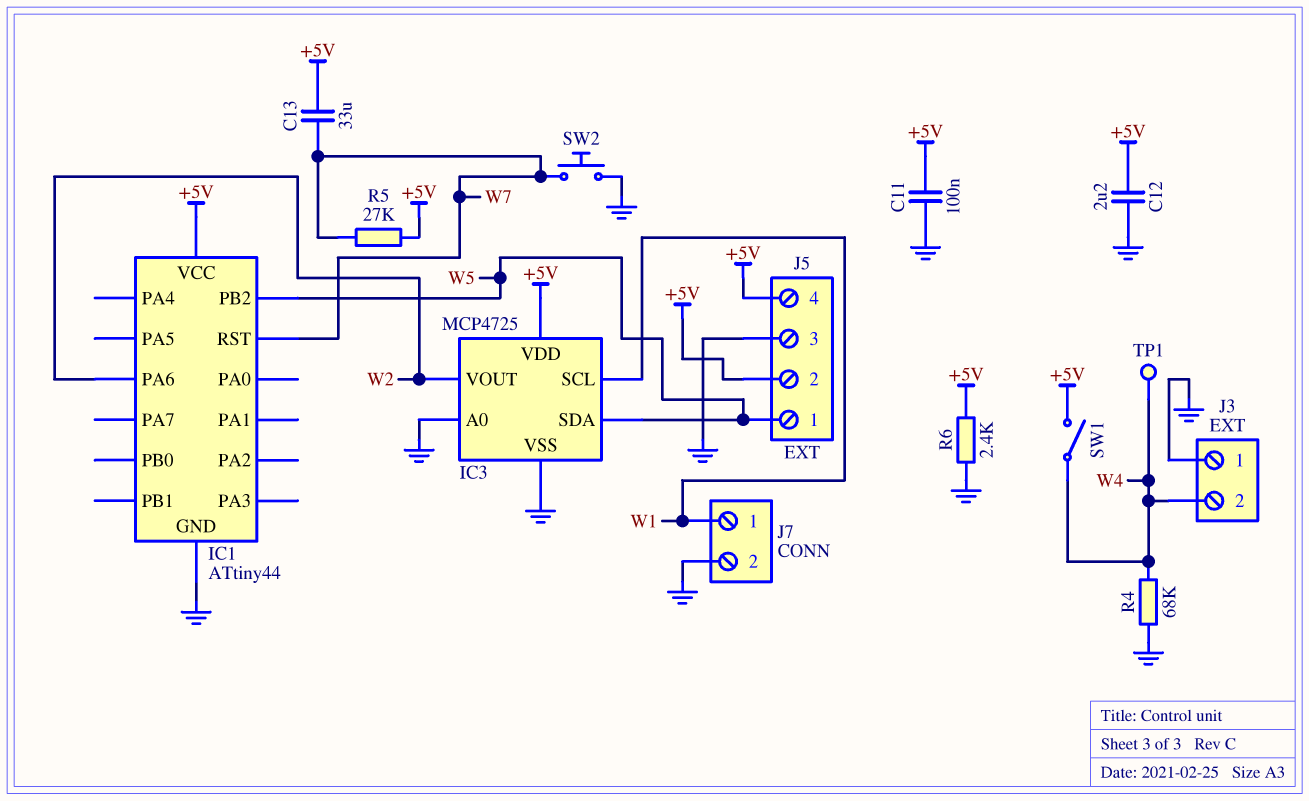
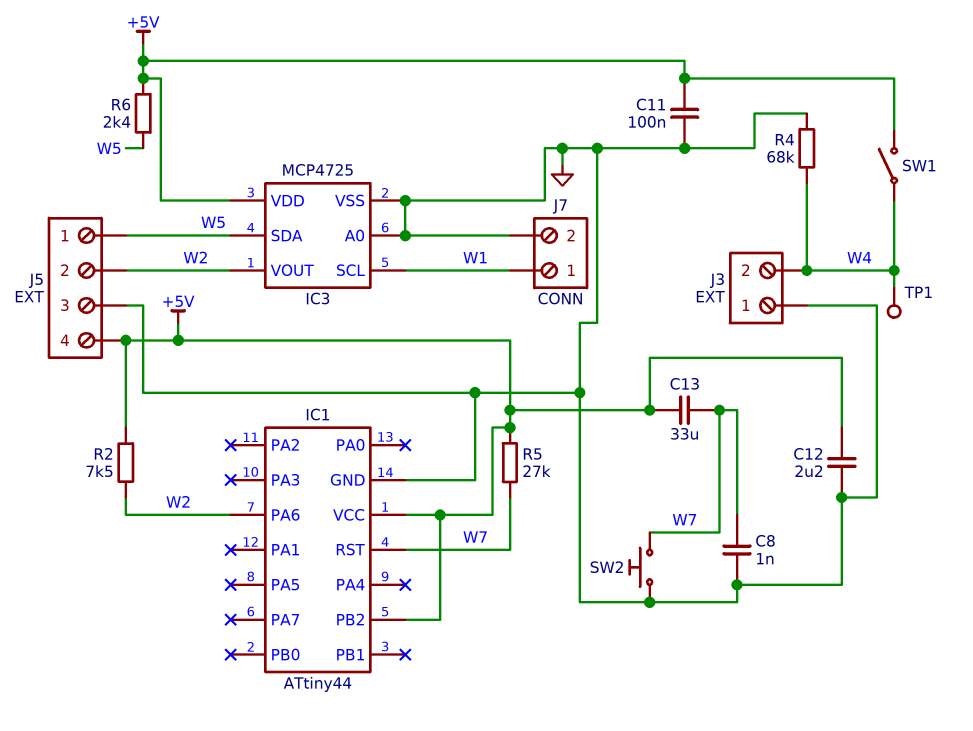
C8: none -> 1nF (GND, W7)
IC1 pin PB2: W5 -> +5V
J5 pin 2: +5V -> W2
R2: none -> 7.5k (+5V, W2)
R6: 2.4k (+5V, GND) -> 2.4k (+5V, W5)

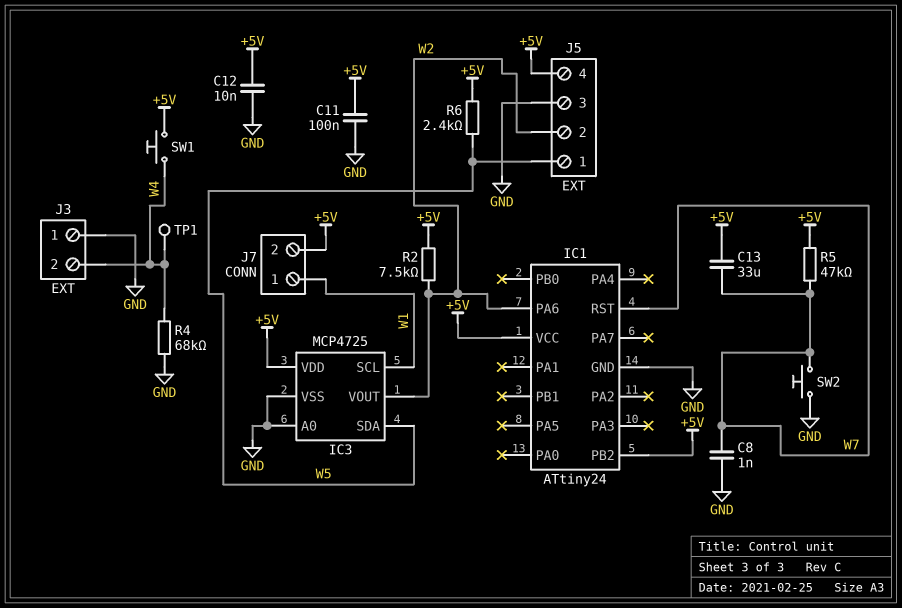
C12: 2.2uF (+5V, GND) -> 10nF (+5V, GND)
IC1: ATtiny44 -> ATtiny24
J7 pin 2: GND -> +5V
R5: 27k (+5V, W7) -> 47k (+5V, W7)
SW1: switch (+5V, W4) -> button (+5V, W4)

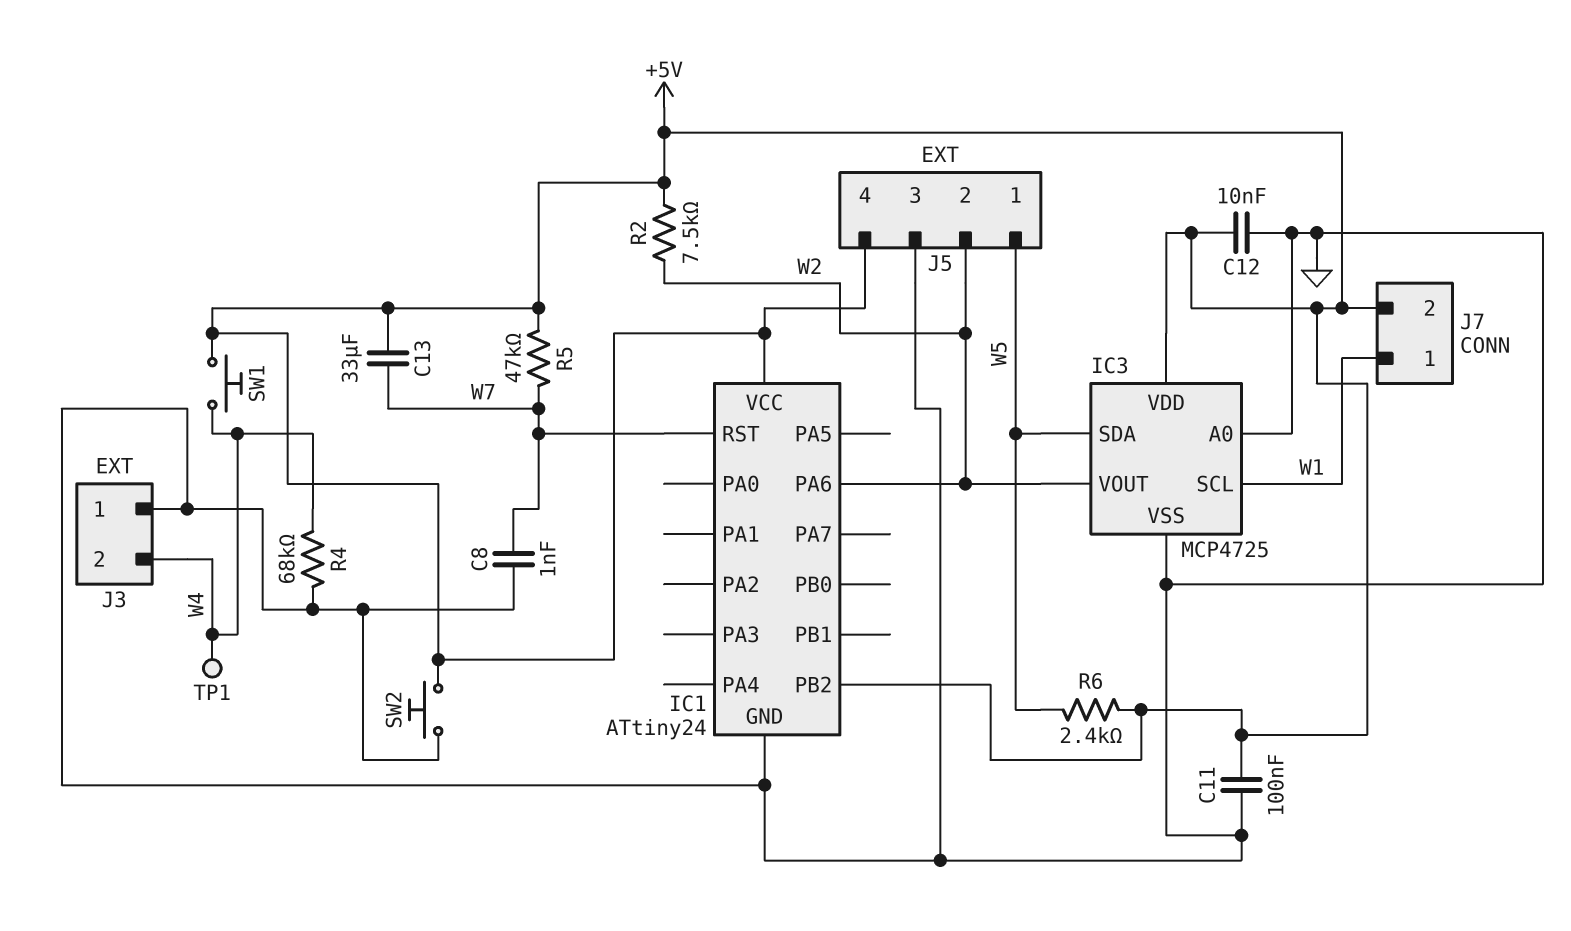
SW2: button (GND, W7) -> button (+5V, GND)

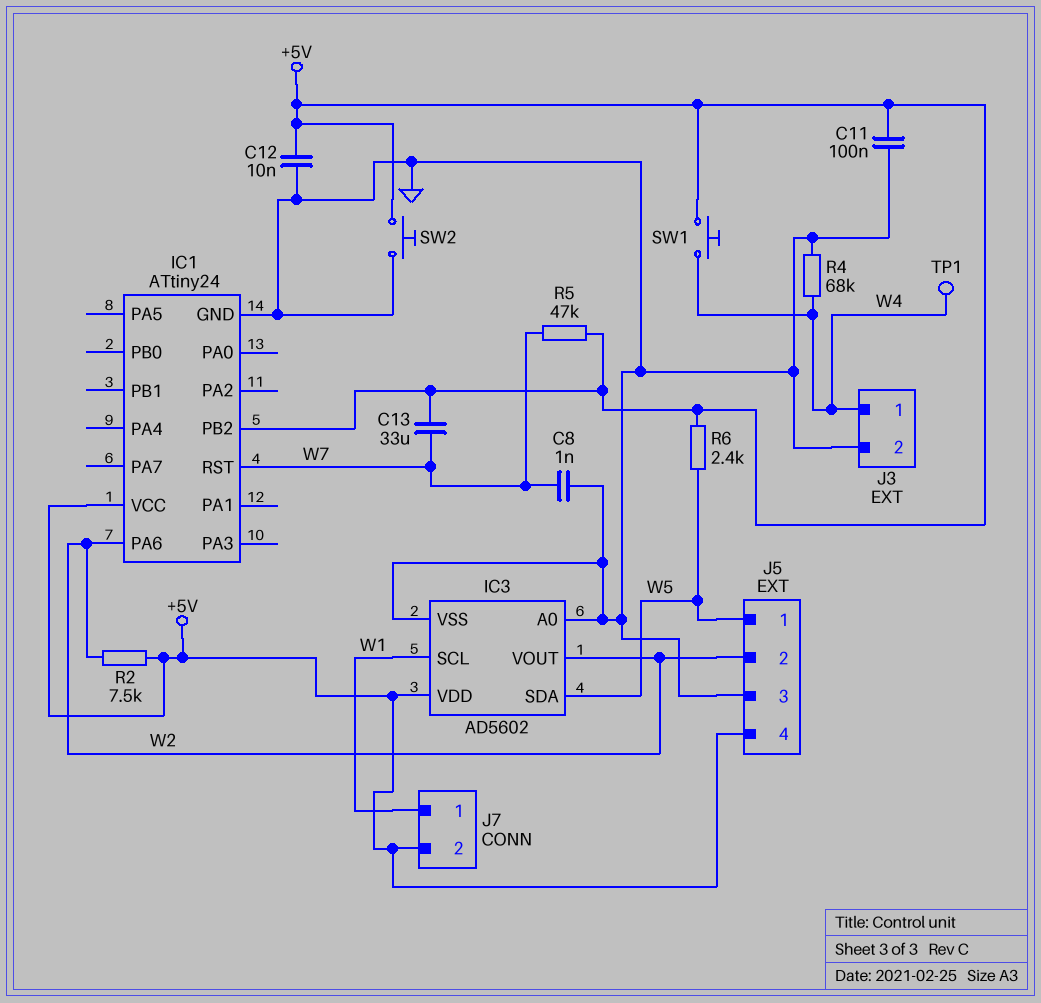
IC3: MCP4725 -> AD5602
J3 pin 1: GND -> W4
J3 pin 2: W4 -> GND

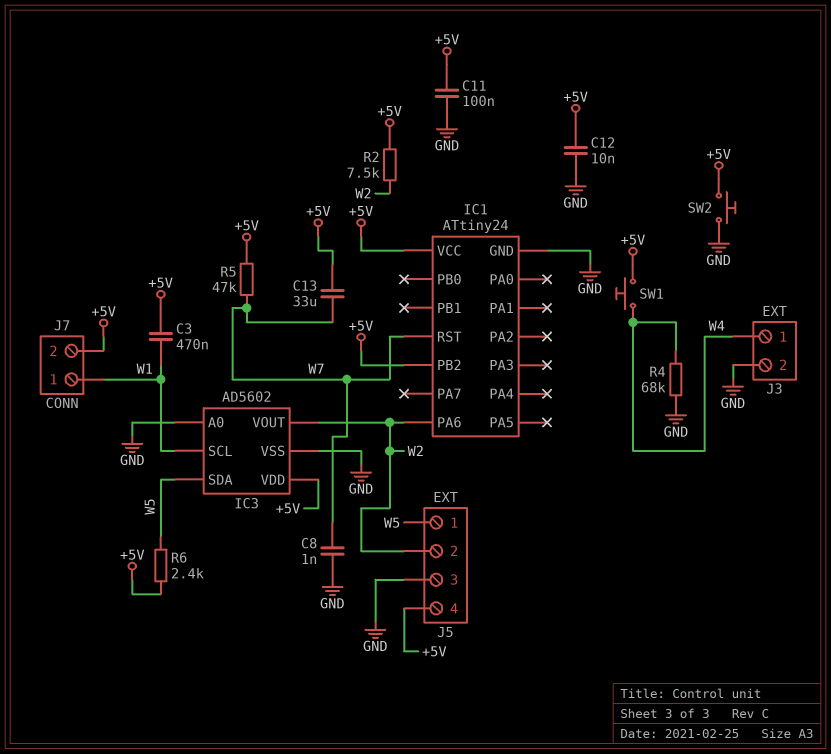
C3: none -> 470nF (+5V, W1)
TP1: test point (W4) -> none

